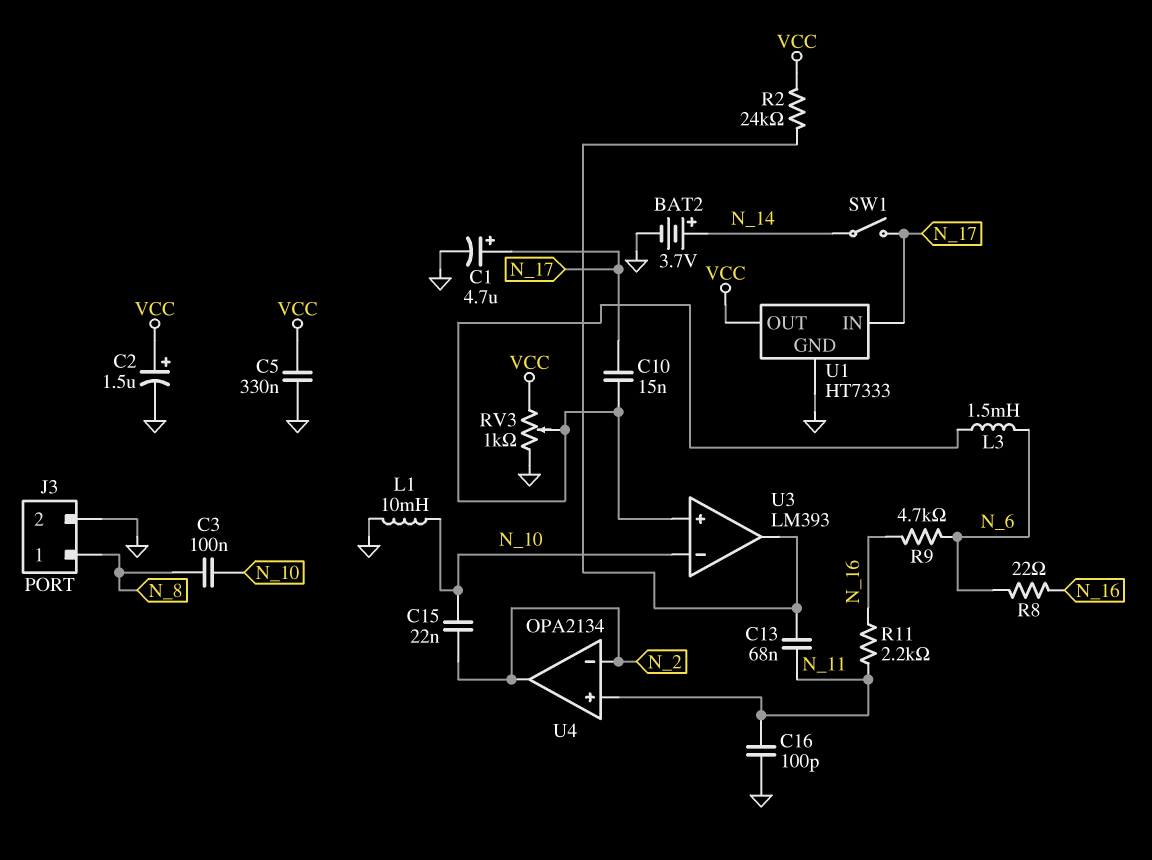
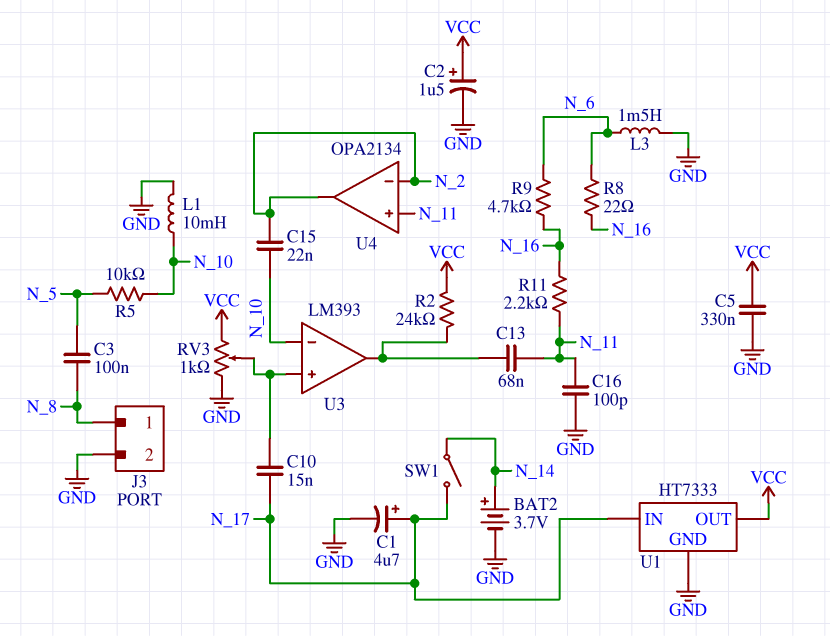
C3: 100nF (N_8, N_10) -> 100nF (N_5, N_8)
L3: 1.5mH (N_6, U3/in+) -> 1.5mH (GND, N_6)
R5: none -> 10k (N_5, N_10)

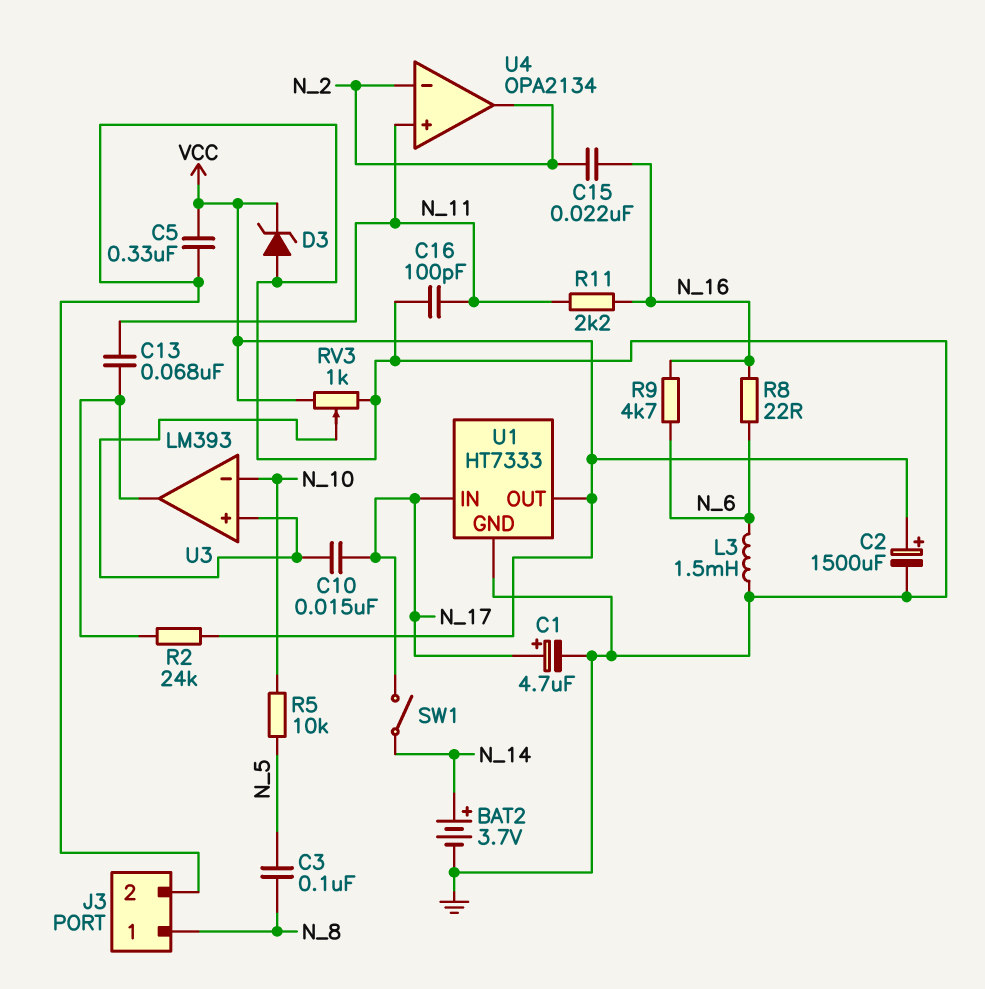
C2: 1.5uF (plus VCC, minus GND) -> 1500uF (plus VCC, minus GND)
C15: 22nF (N_2, N_10) -> 22nF (N_2, N_16)
D3: none -> zener (A GND, K VCC)
L1: 10mH (GND, N_10) -> none

